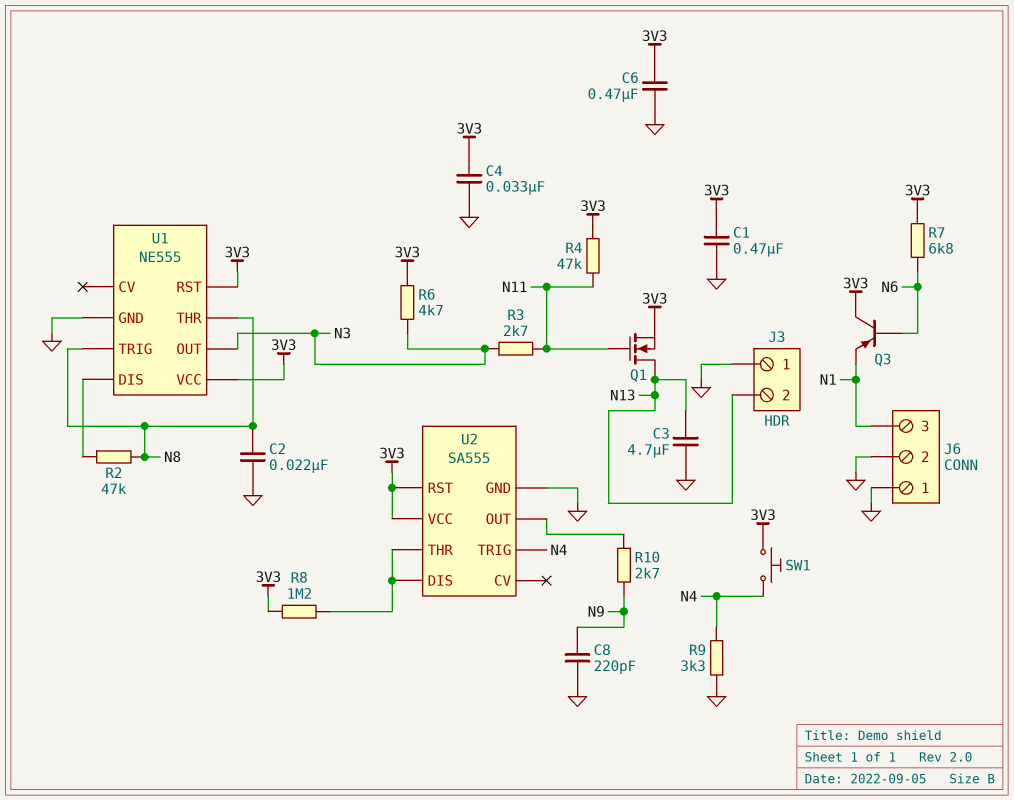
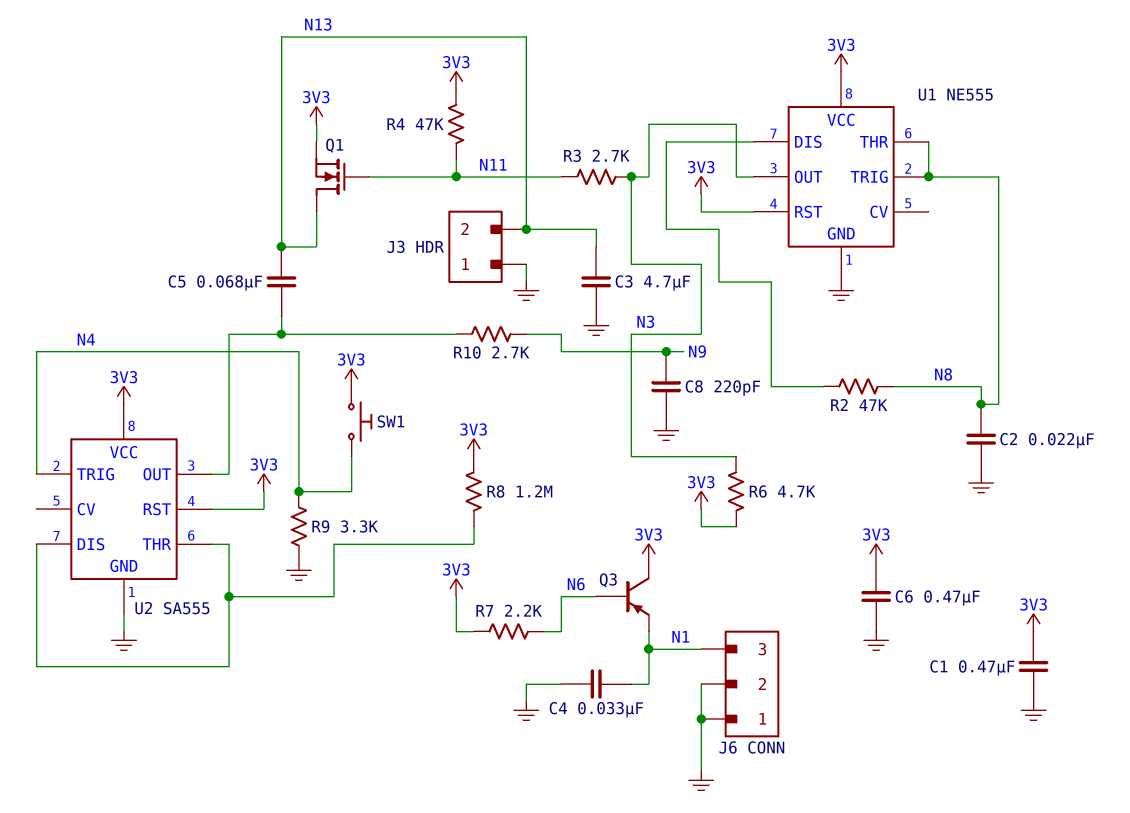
C4: 33nF (3V3, GND) -> 33nF (GND, N1)
C5: none -> 68nF (N13, U2/OUT)
R7: 6.8k (3V3, N6) -> 2.2k (3V3, N6)

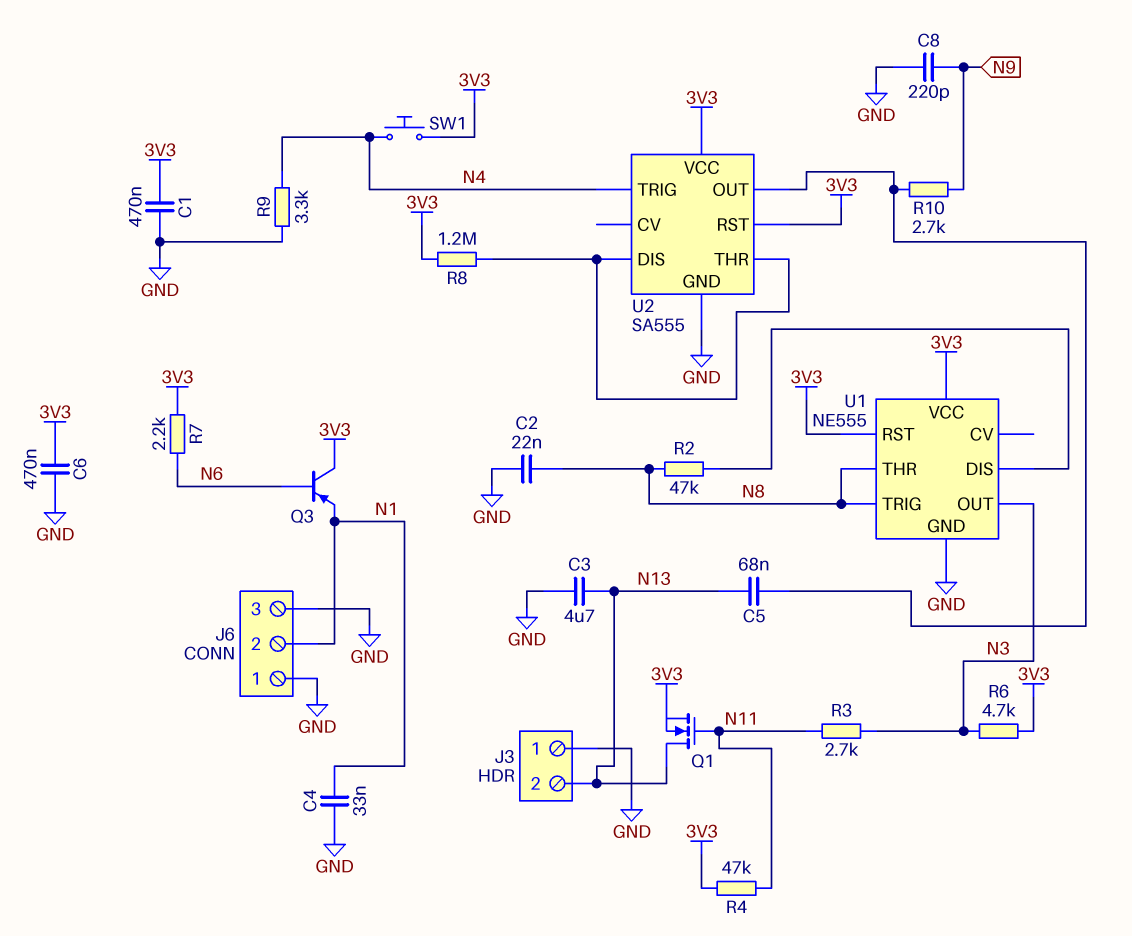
J6 pin 2: GND -> N1
J6 pin 3: N1 -> GND

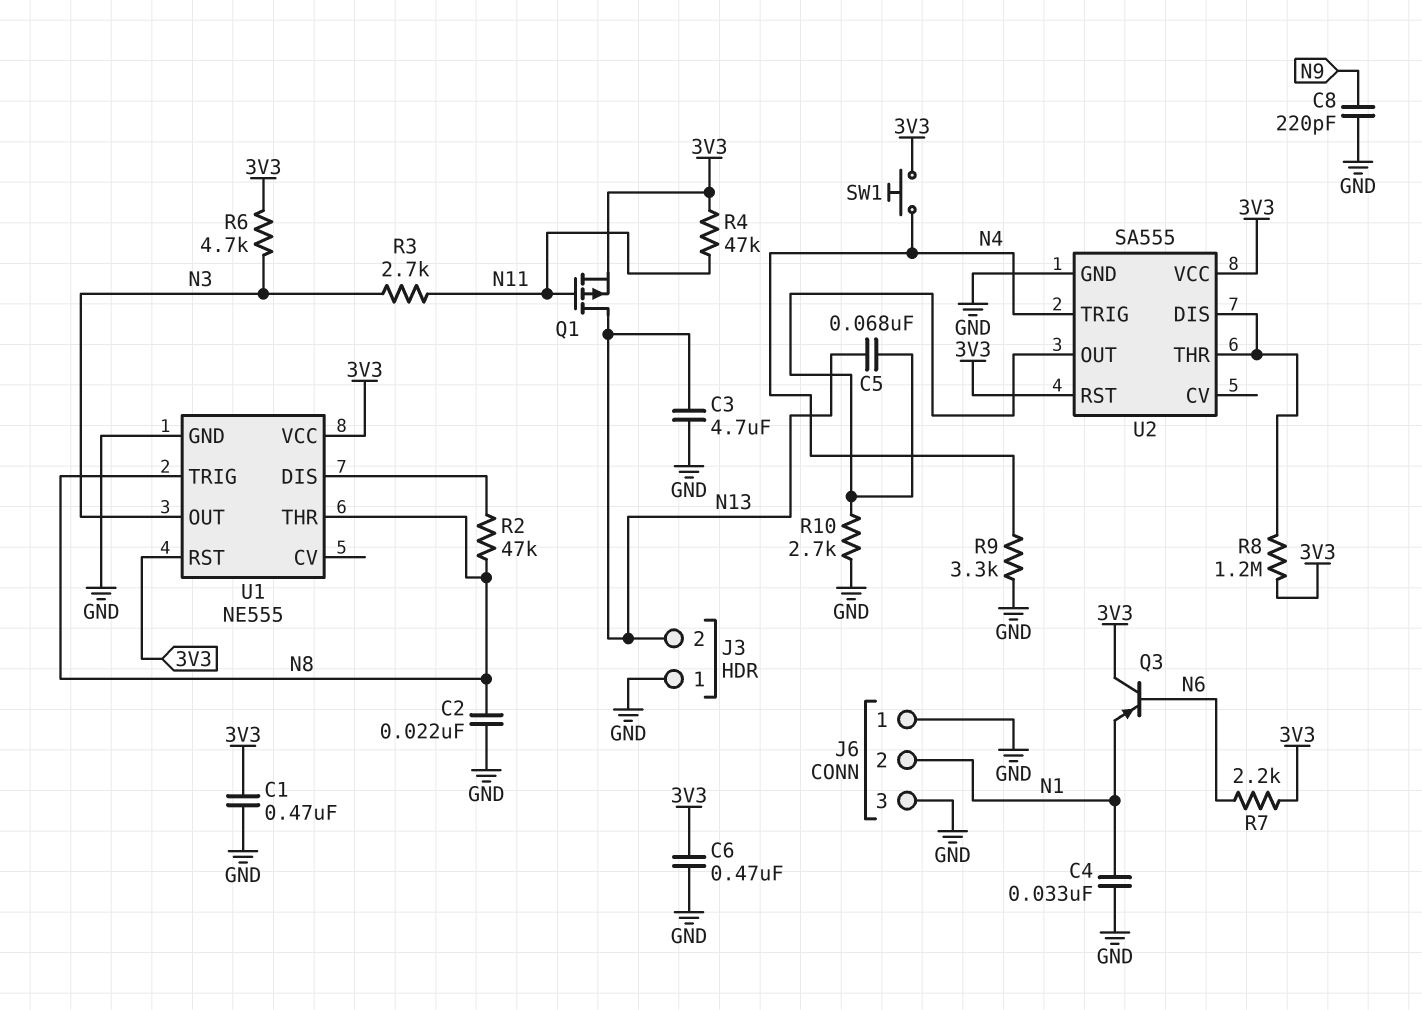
Q1: NMOS (G N11, D N13, S 3V3) -> PMOS (G N11, D N13, S 3V3)
R10: 2.7k (N9, U2/OUT) -> 2.7k (GND, U2/OUT)

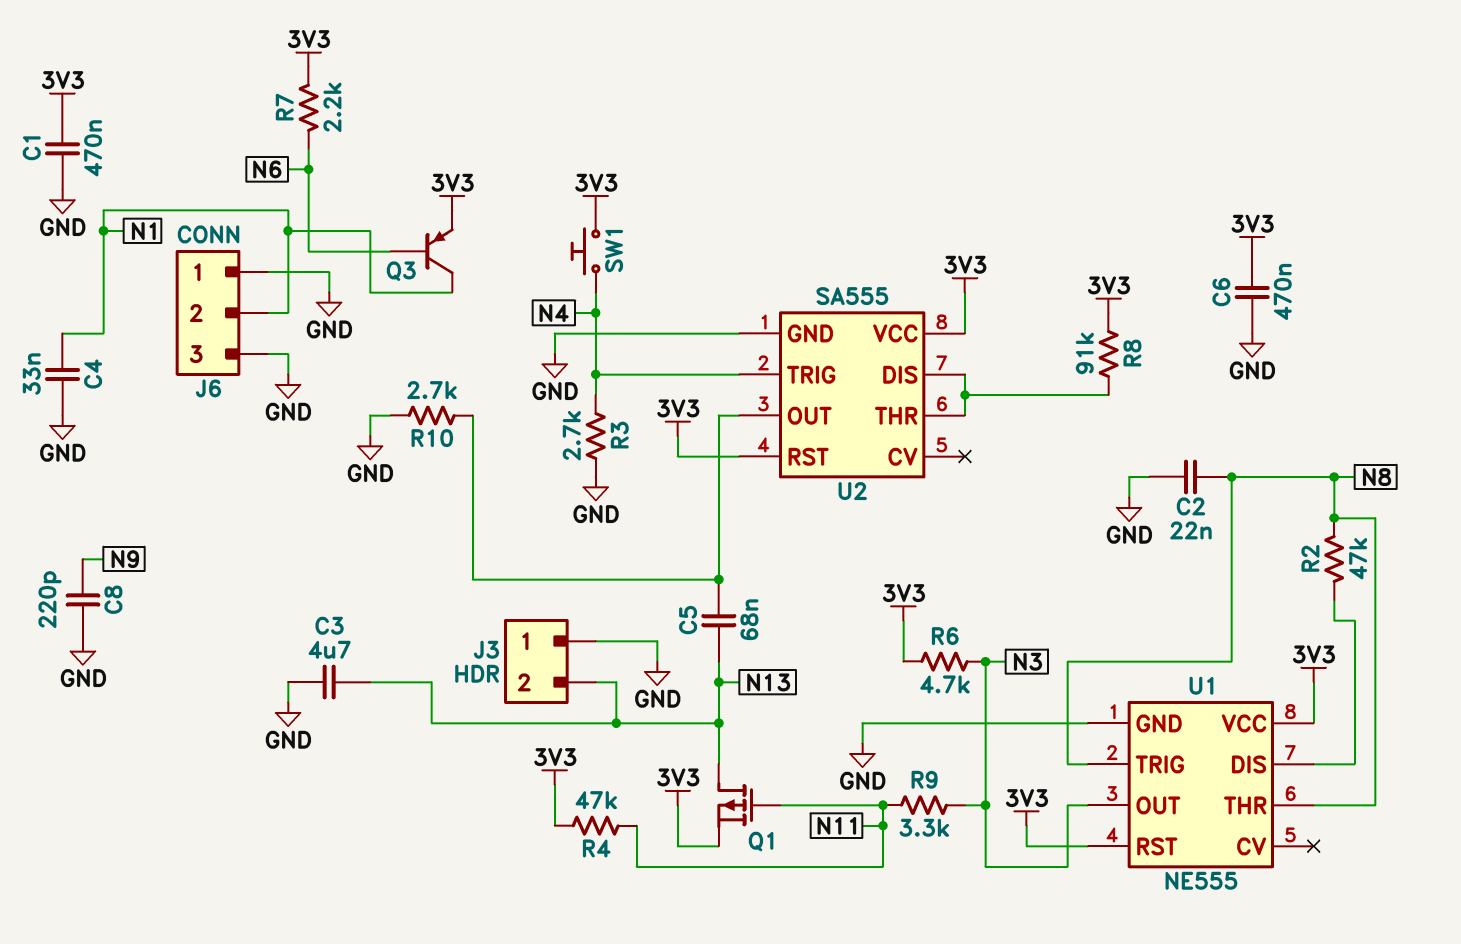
Q3: PNP (B N6, C 3V3, E N1) -> PNP (B N6, C N1, E 3V3)
R3: 2.7k (N3, N11) -> 2.7k (GND, N4)
R8: 1.2M (3V3, U2/DIS) -> 91k (3V3, U2/DIS)
R9: 3.3k (GND, N4) -> 3.3k (N3, N11)

